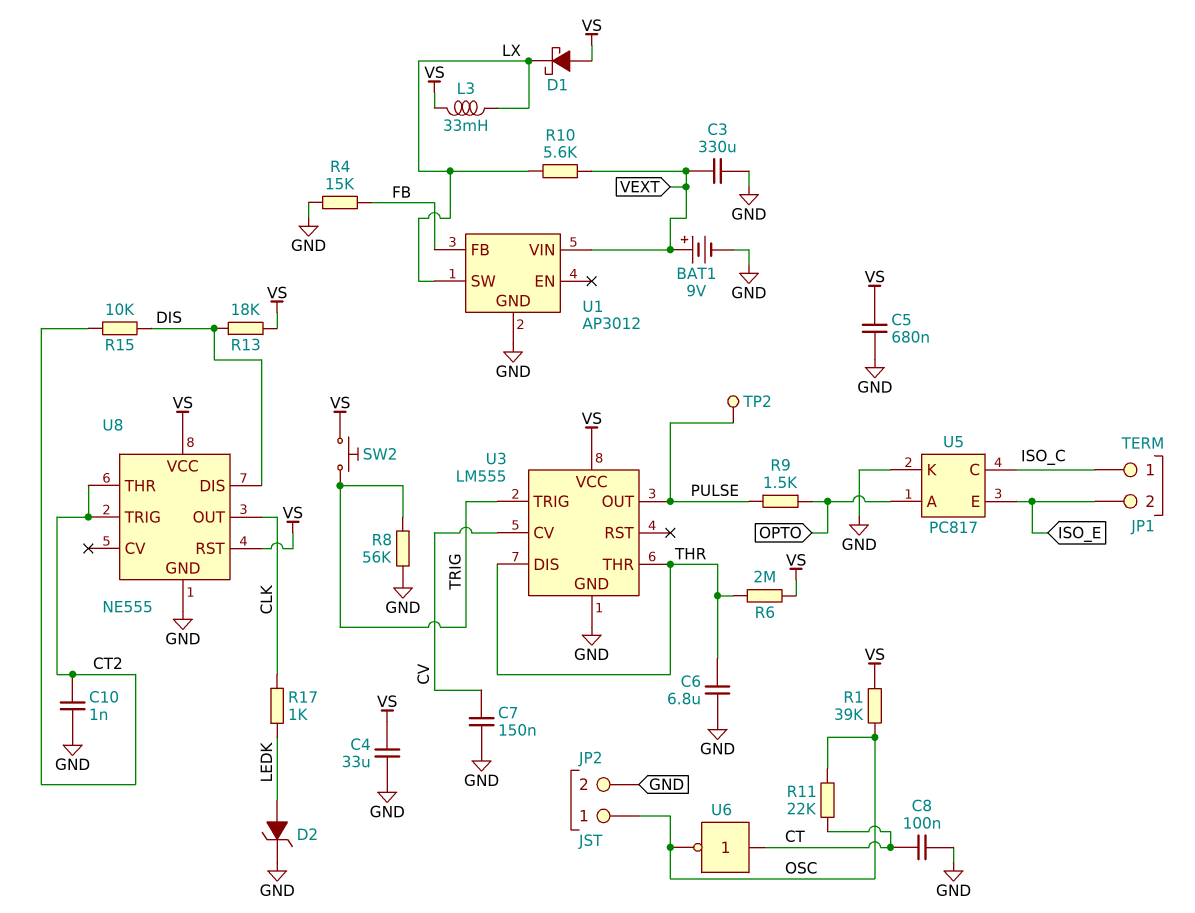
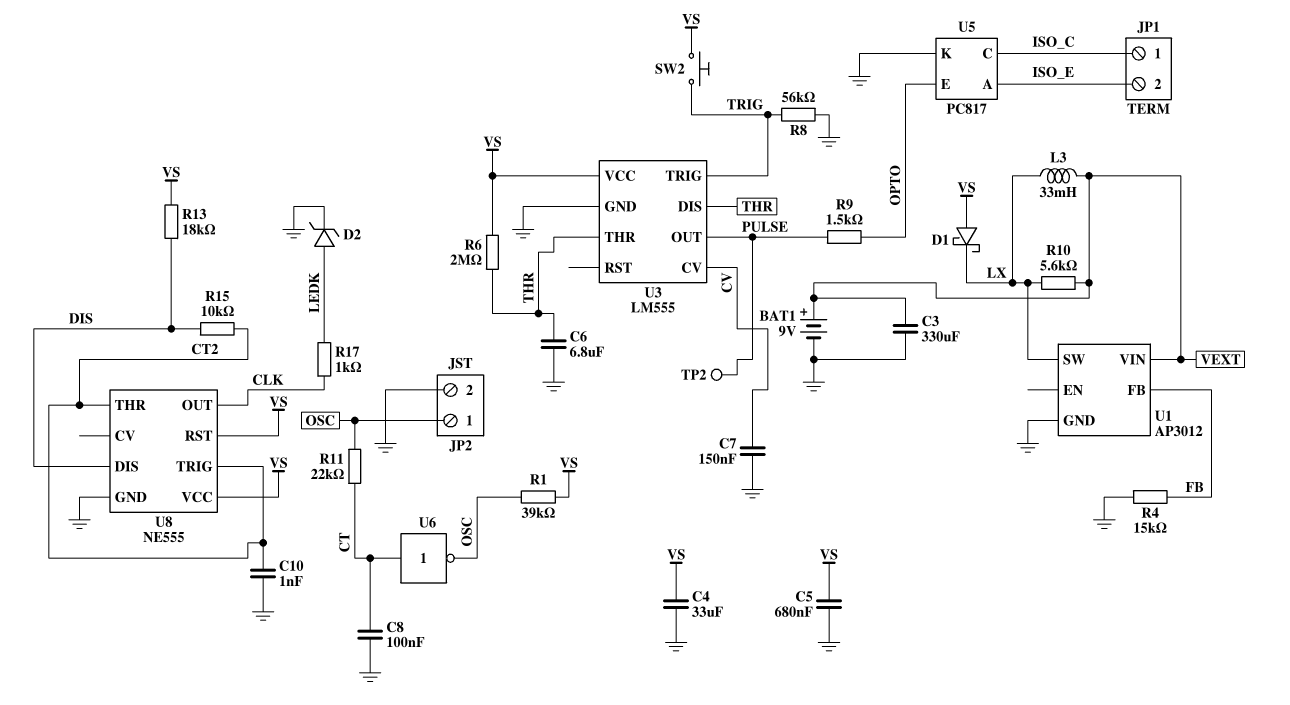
L3: 33mH (LX, VS) -> 33mH (LX, VEXT)
U5 pin A: OPTO -> ISO_E
U5 pin E: ISO_E -> OPTO

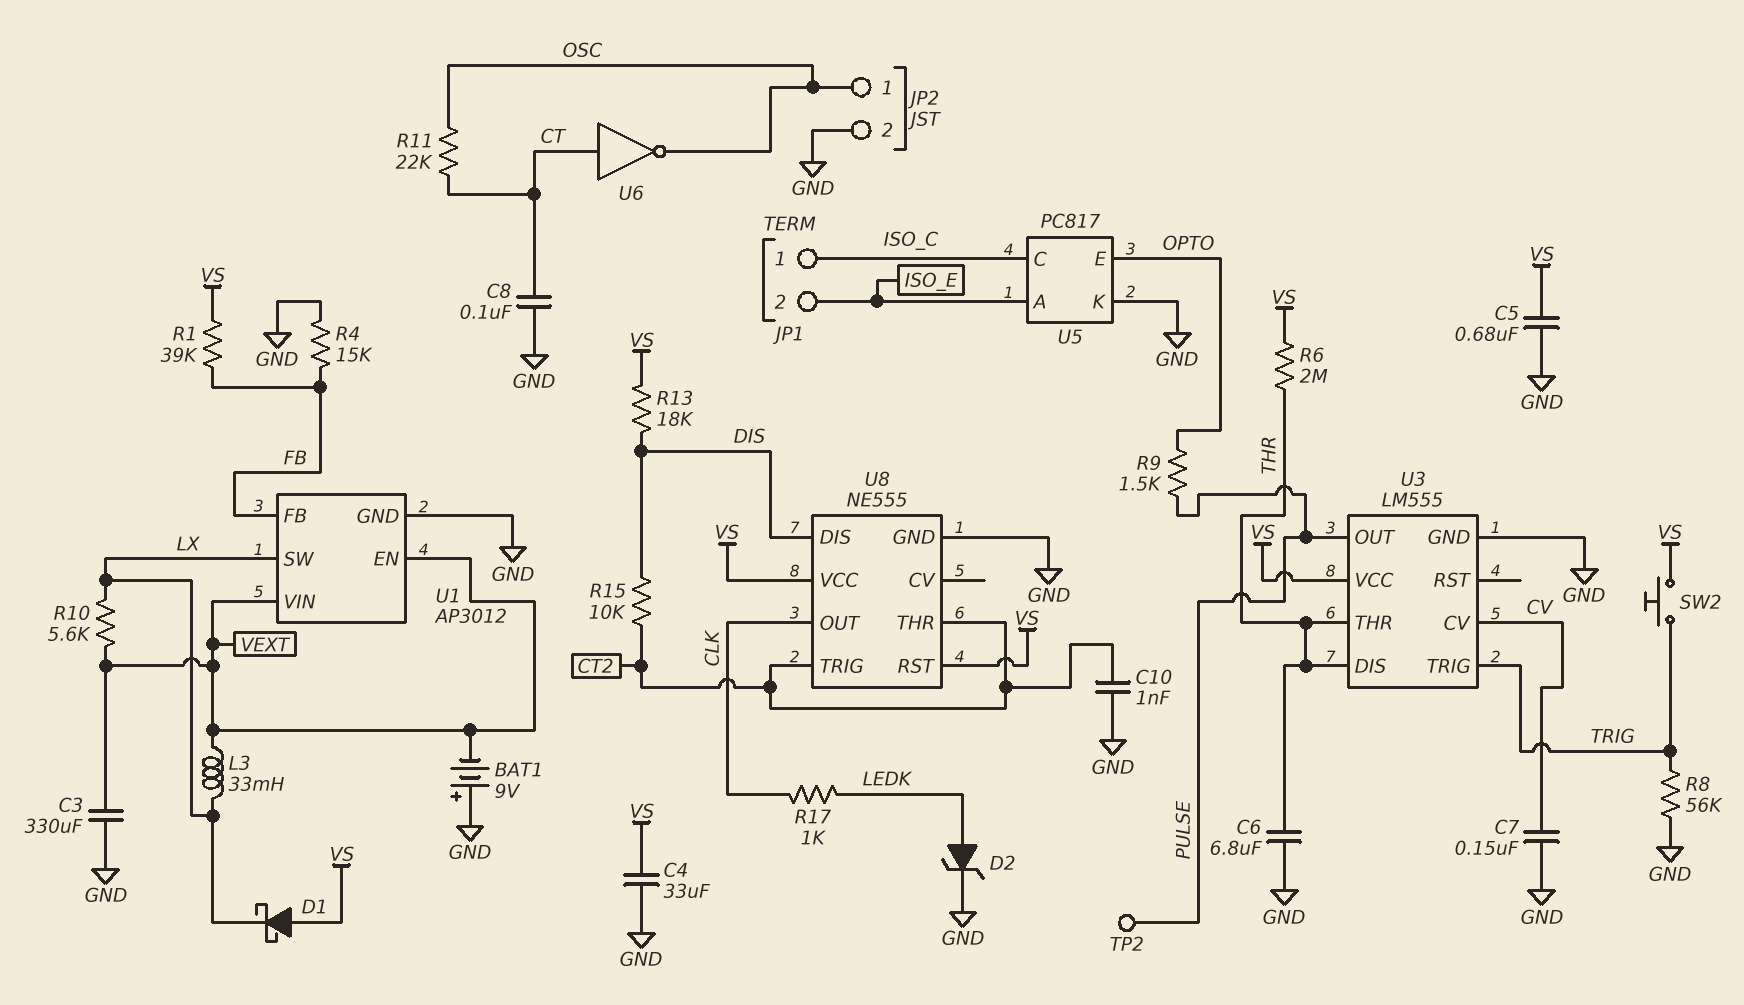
BAT1: 9V (plus VEXT, minus GND) -> 9V (plus GND, minus VEXT)
R1: 39k (OSC, VS) -> 39k (FB, VS)
U1 pin EN: none -> VEXT

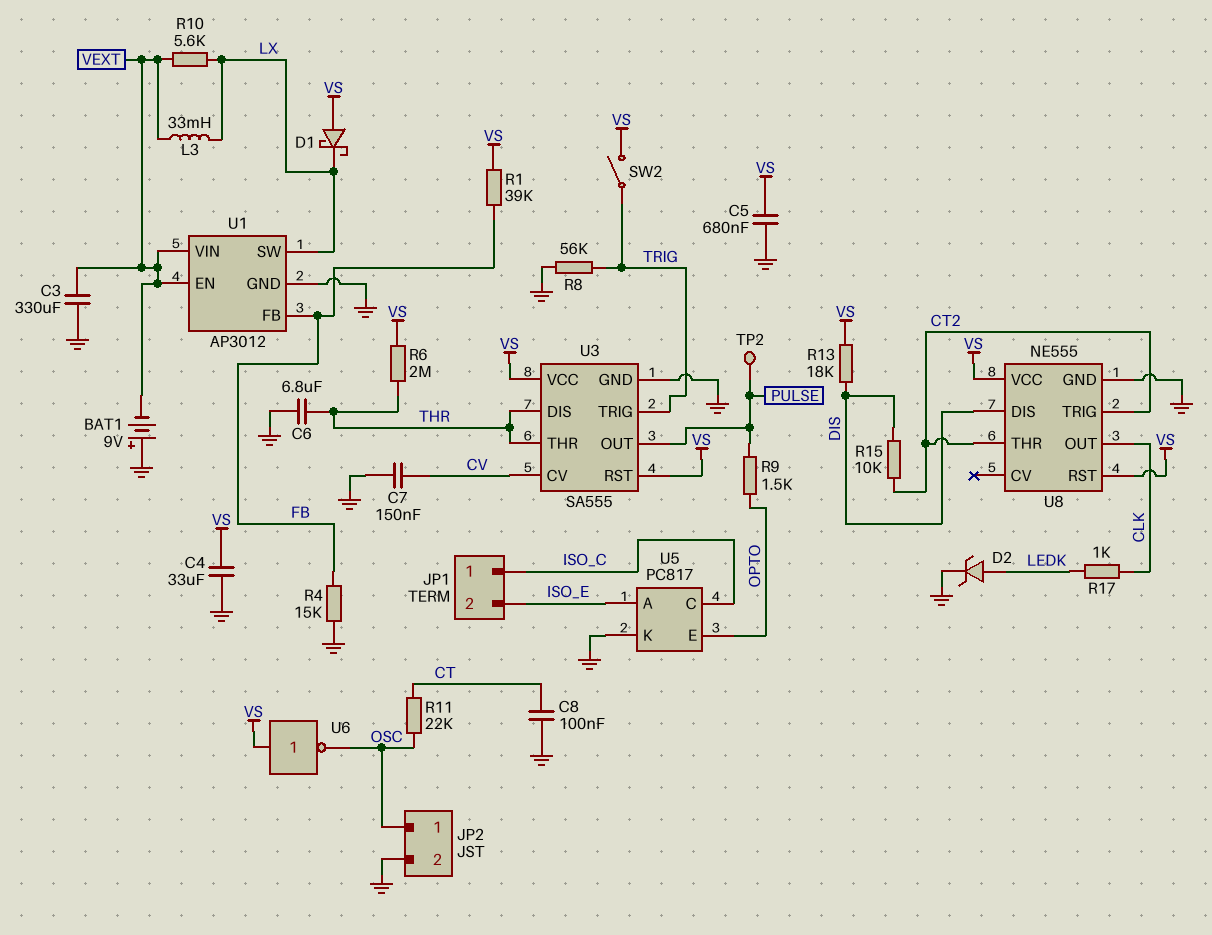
C10: 1nF (CT2, GND) -> none
SW2: button (TRIG, VS) -> switch (TRIG, VS)
U3: LM555 -> SA555
U3 pin RST: none -> VS
U6: NOT (in CT, out OSC) -> NOT (in VS, out OSC)

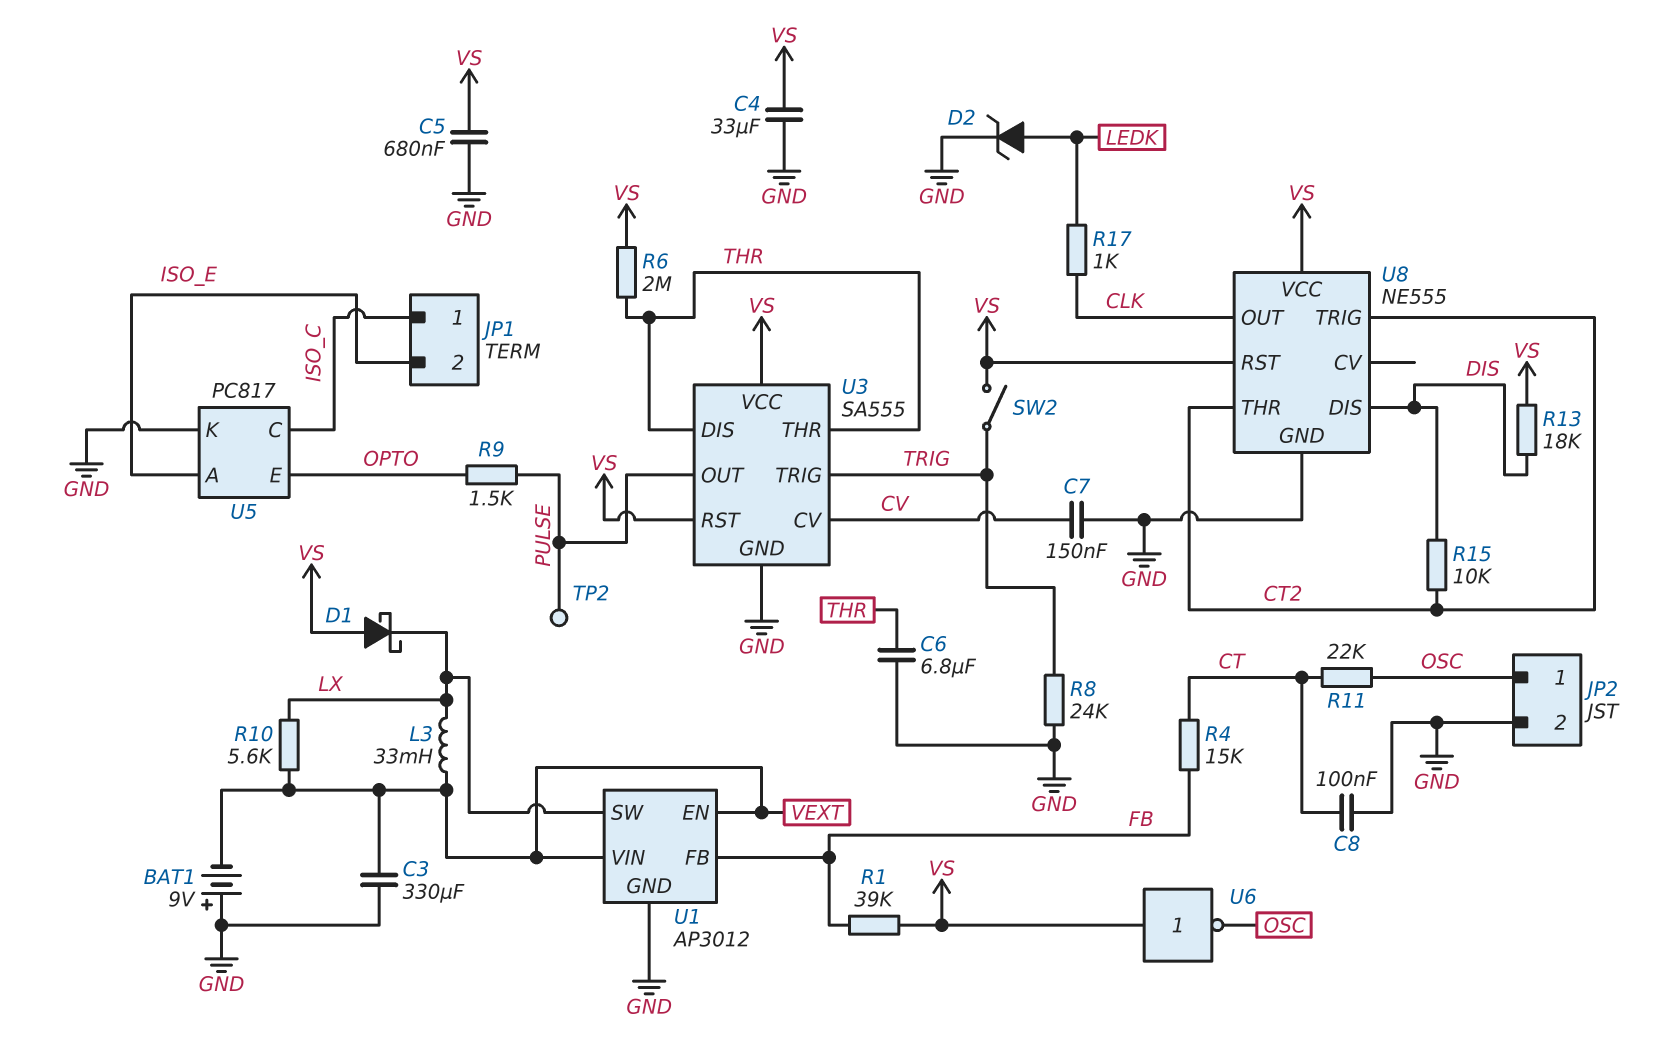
R4: 15k (FB, GND) -> 15k (CT, FB)
R8: 56k (GND, TRIG) -> 24k (GND, TRIG)

